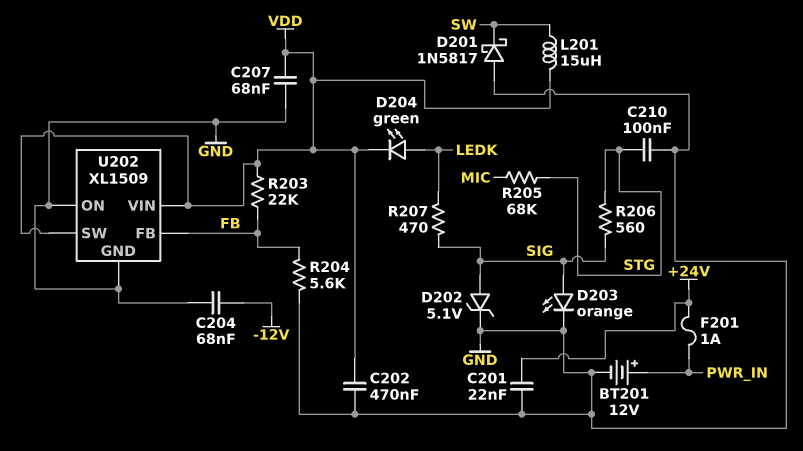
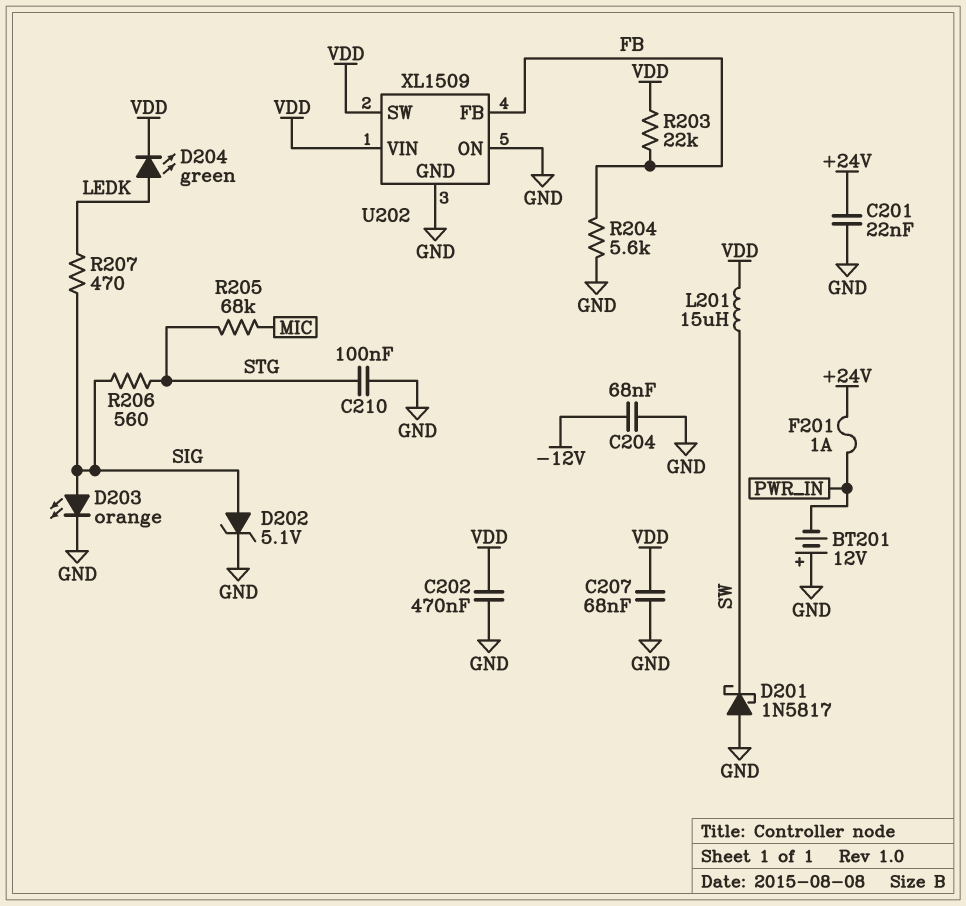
BT201: 12V (plus PWR_IN, minus GND) -> 12V (plus GND, minus PWR_IN)

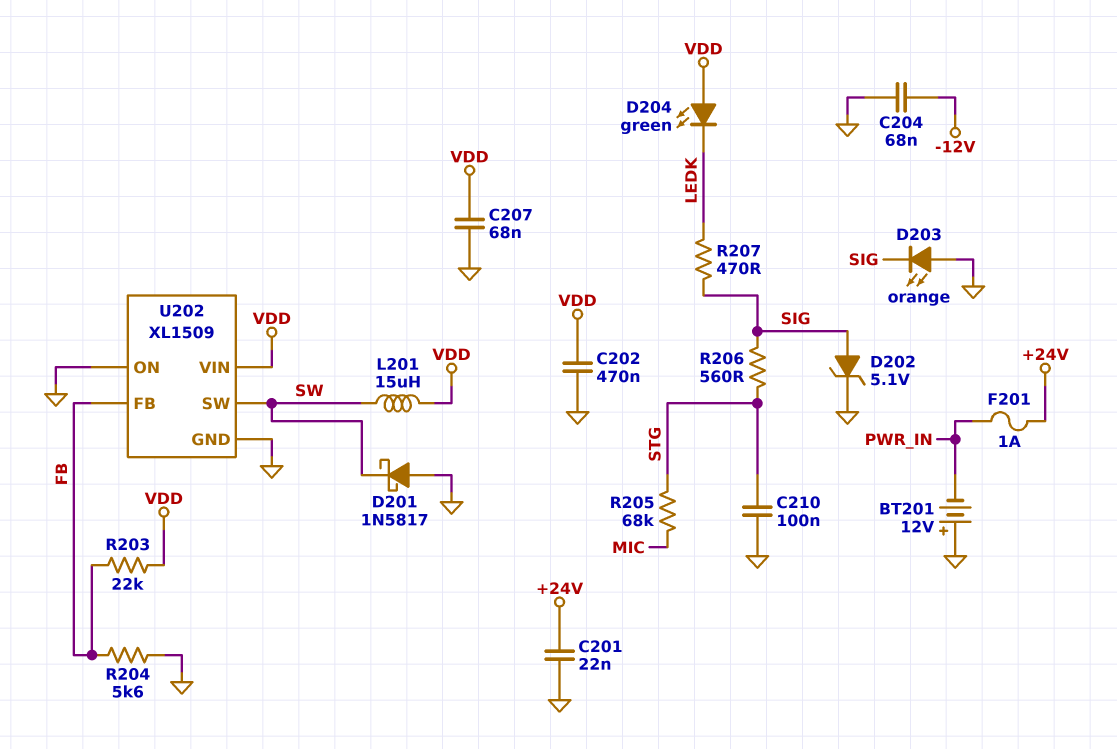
D203: LED orange (A SIG, K GND) -> LED orange (A GND, K SIG)
D204: LED green (A LEDK, K VDD) -> LED green (A VDD, K LEDK)
U202 pin SW: VDD -> SW

